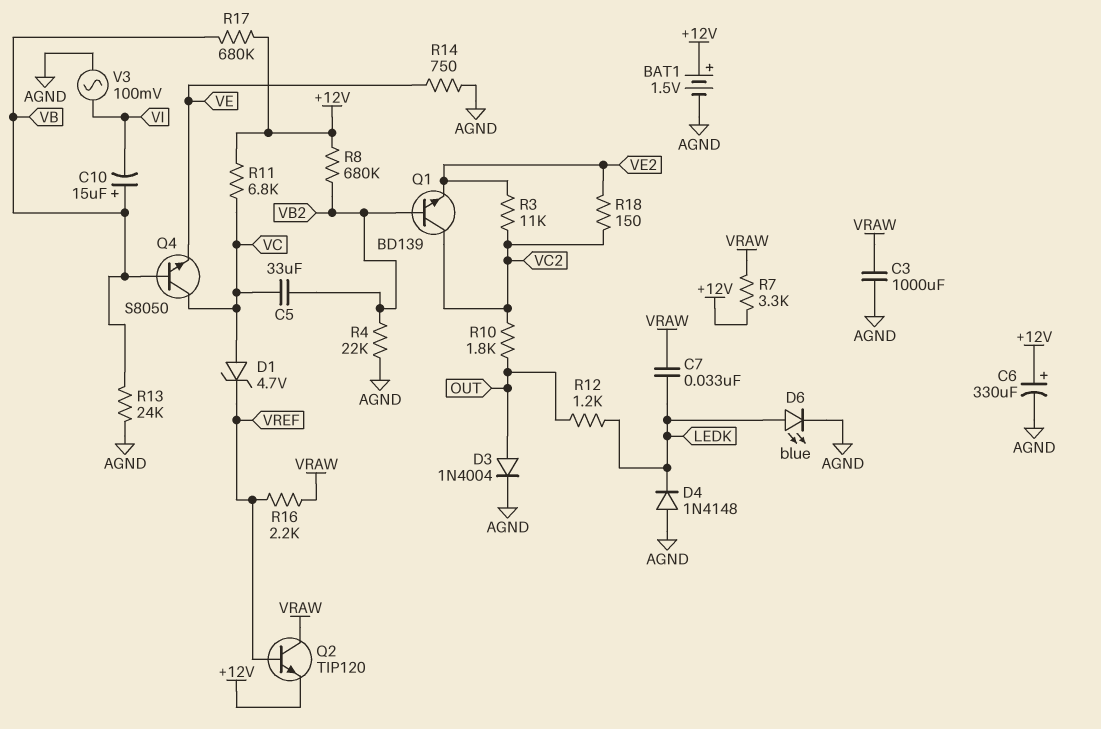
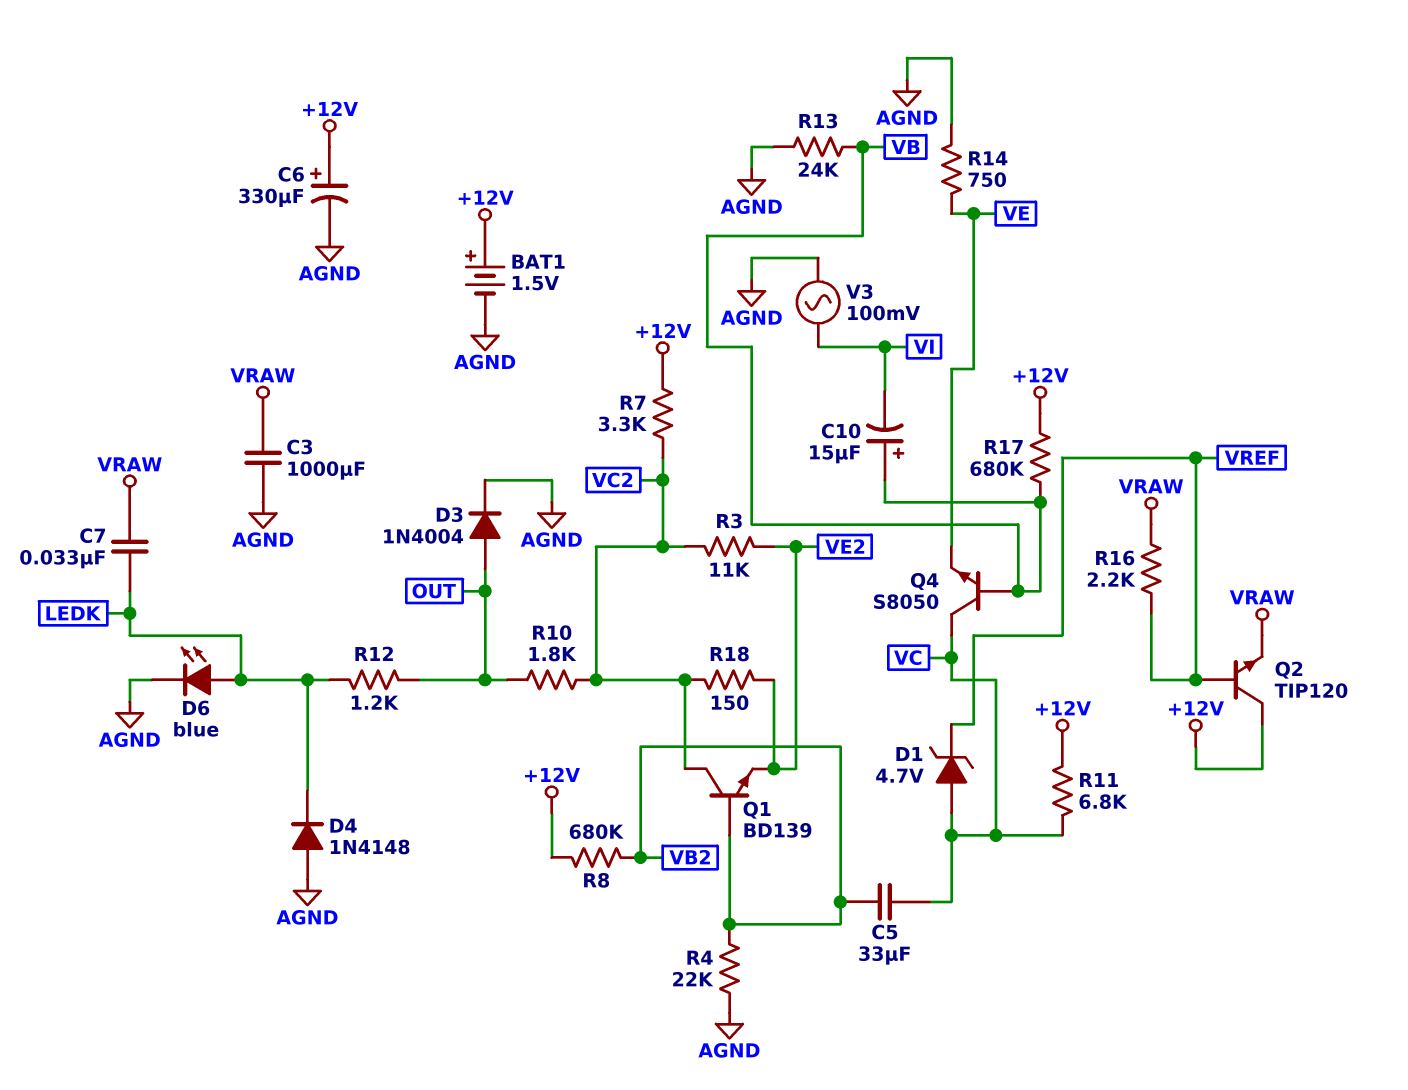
Q2: NPN TIP120 (B VREF, C VRAW, E +12V) -> NPN TIP120 (B VREF, C +12V, E VRAW)
R7: 3.3k (+12V, VRAW) -> 3.3k (+12V, VC2)

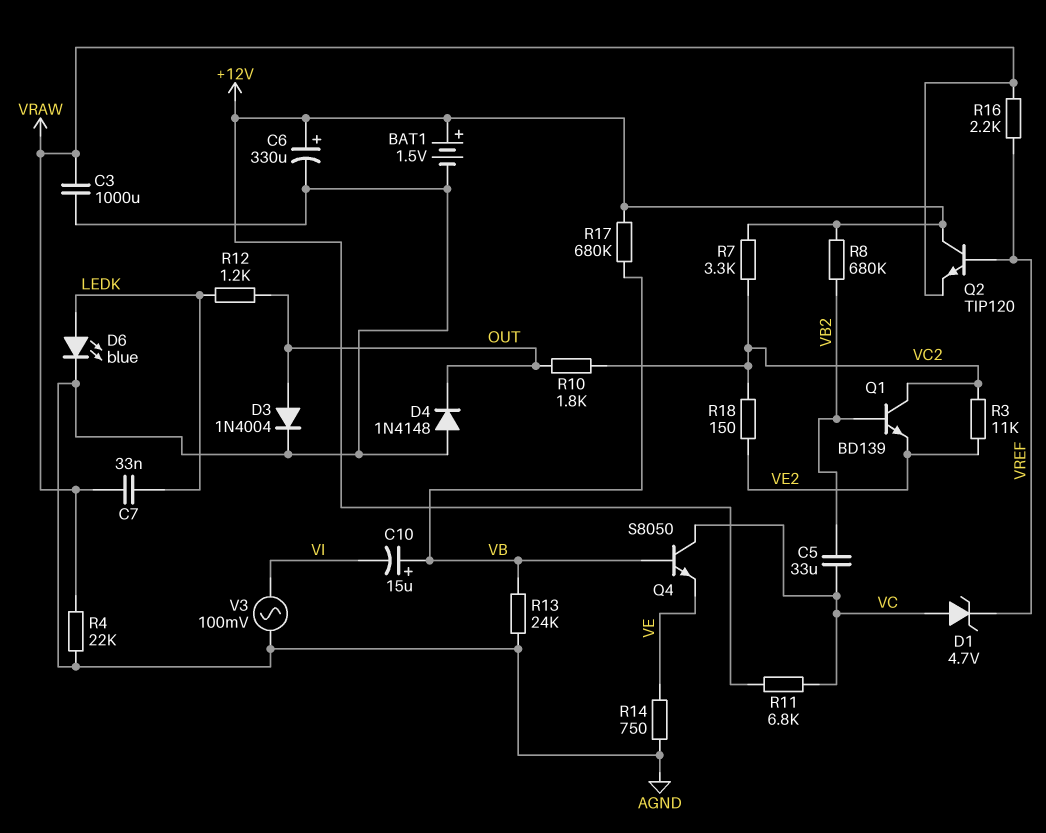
D4: diode 1N4148 (A AGND, K LEDK) -> diode 1N4148 (A AGND, K OUT)
R4: 22k (AGND, VB2) -> 22k (AGND, VRAW)

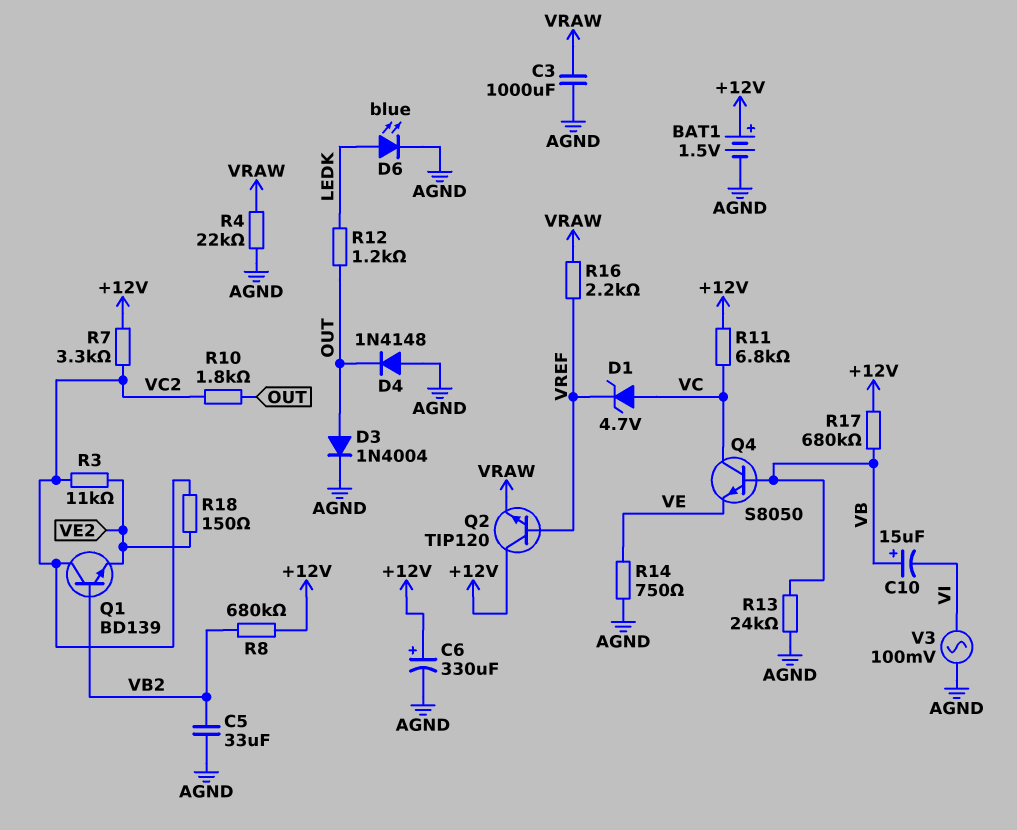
C5: 33uF (VB2, VC) -> 33uF (AGND, VB2)
C7: 33nF (LEDK, VRAW) -> none

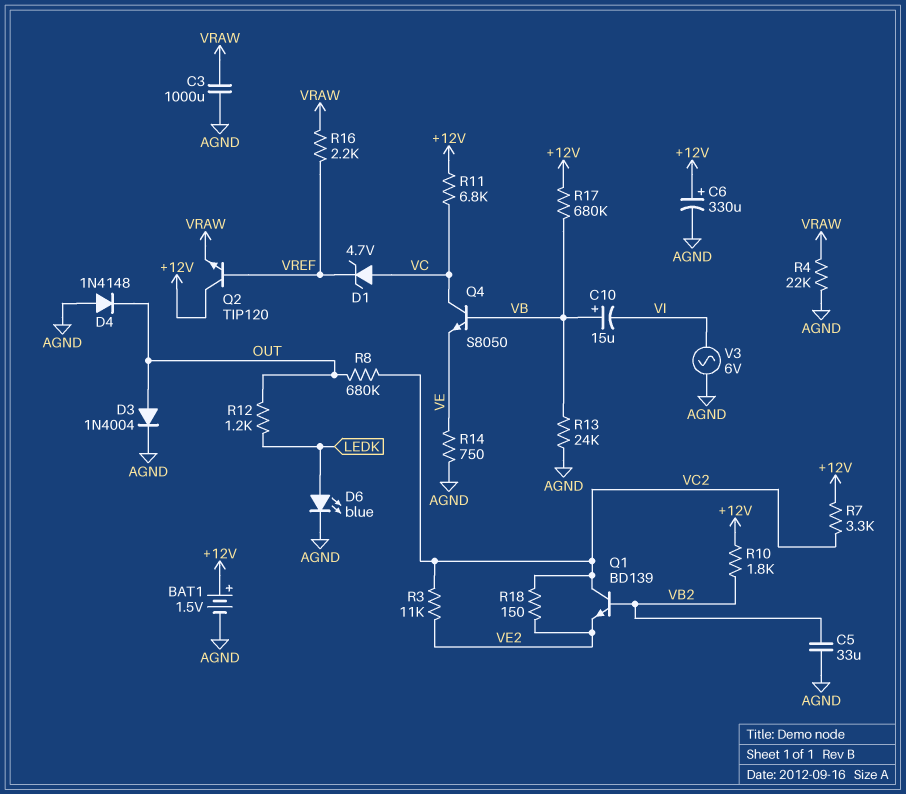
R8: 680k (+12V, VB2) -> 680k (OUT, VC2)
R10: 1.8k (OUT, VC2) -> 1.8k (+12V, VB2)
V3: AC 100mV (AGND, VI) -> AC 6V (AGND, VI)

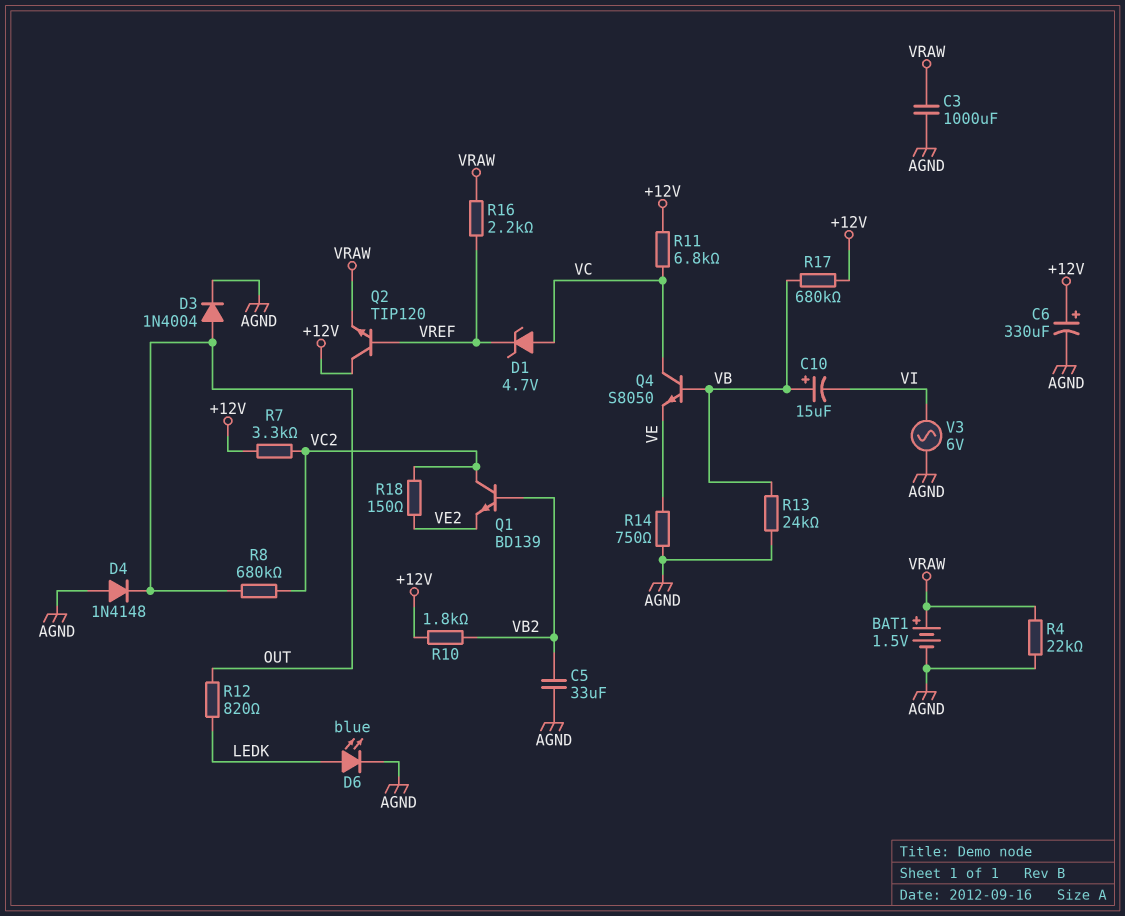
BAT1: 1.5V (plus +12V, minus AGND) -> 1.5V (plus VRAW, minus AGND)
R3: 11k (VC2, VE2) -> none
R12: 1.2k (LEDK, OUT) -> 820 (LEDK, OUT)

